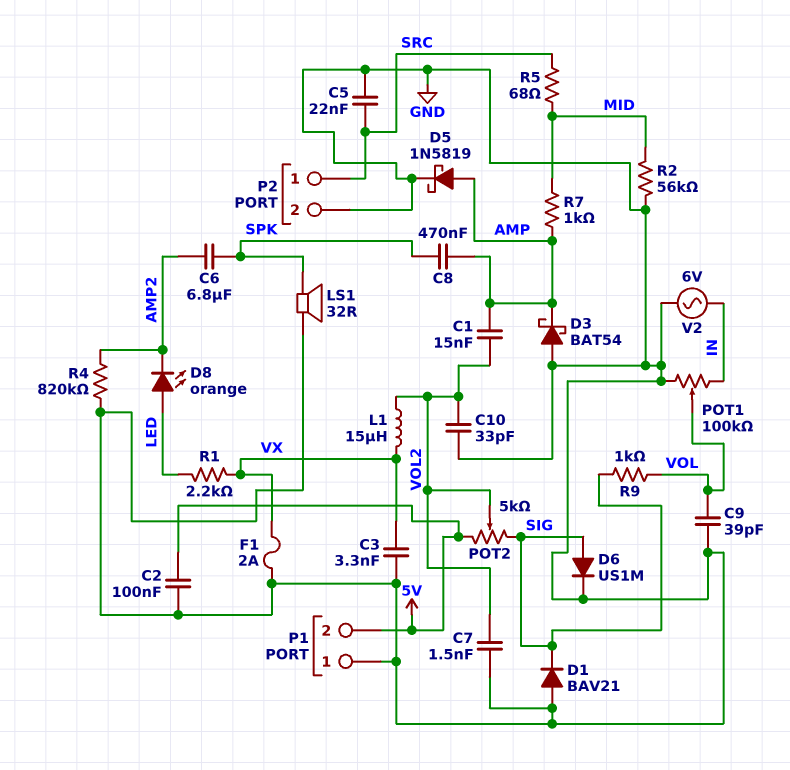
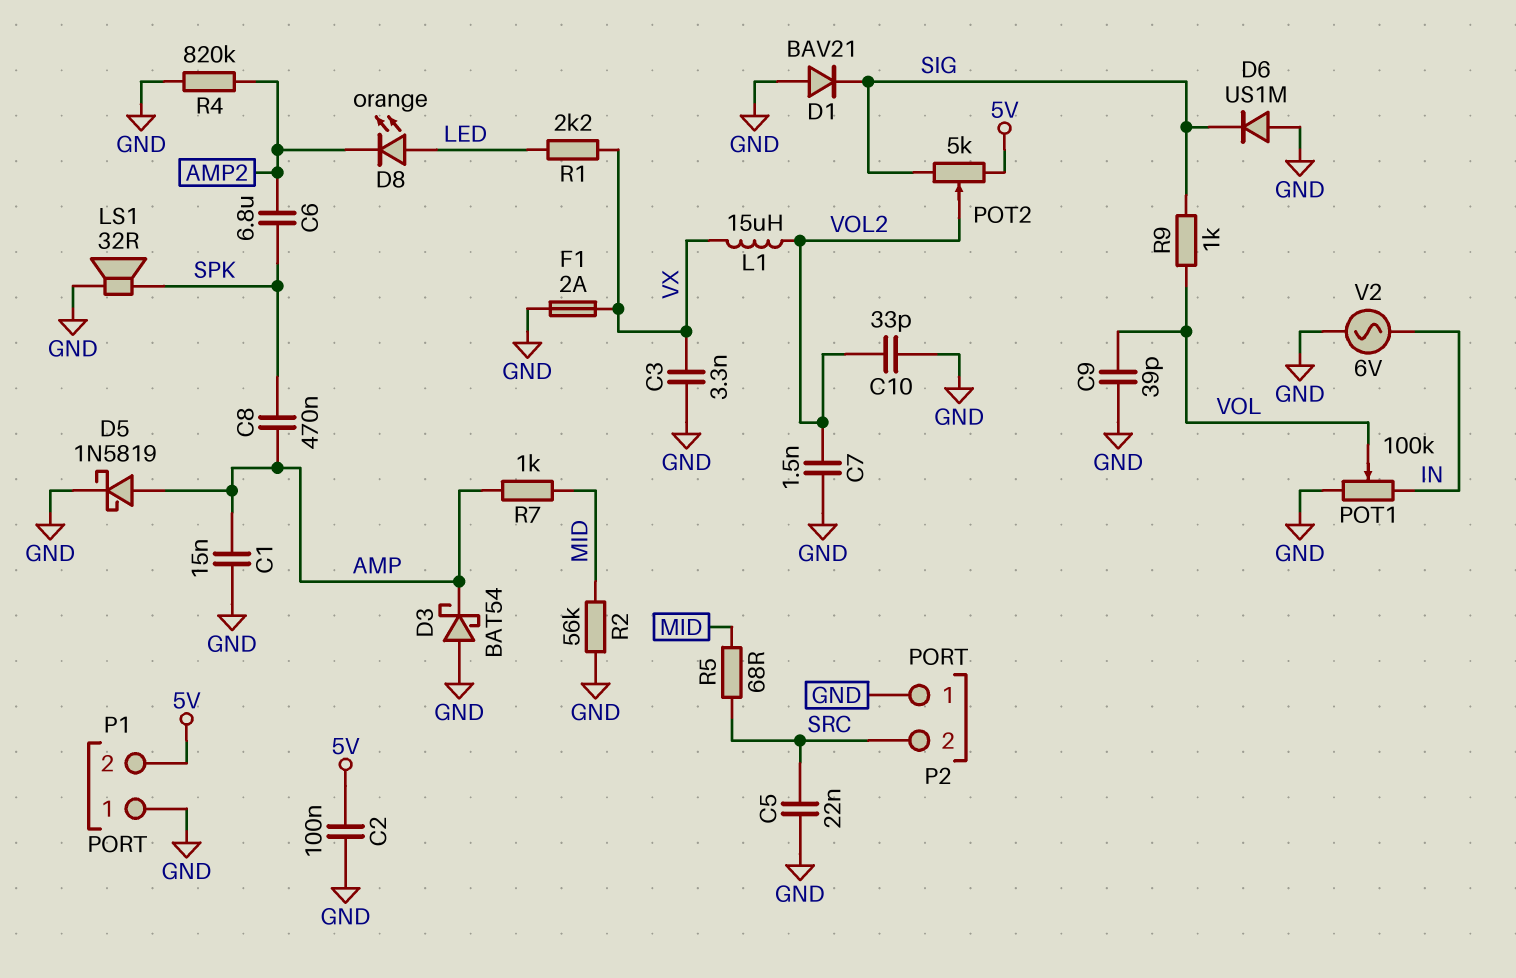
C1: 15nF (AMP, VOL2) -> 15nF (AMP, GND)
D6: diode US1M (A SIG, K GND) -> diode US1M (A GND, K SIG)
P2 pin 1: SRC -> GND
P2 pin 2: GND -> SRC

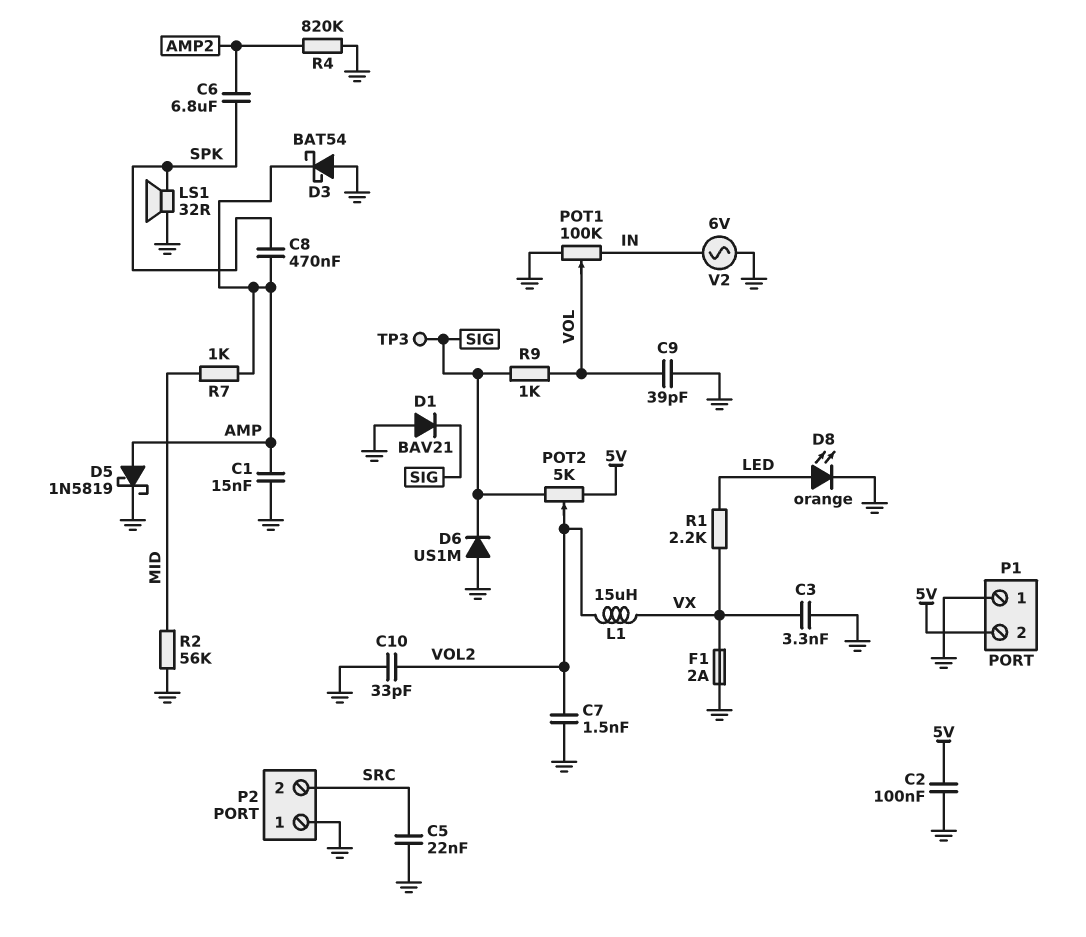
D8: LED orange (A LED, K AMP2) -> LED orange (A LED, K GND)
R5: 68 (MID, SRC) -> none
TP3: none -> test point (SIG)

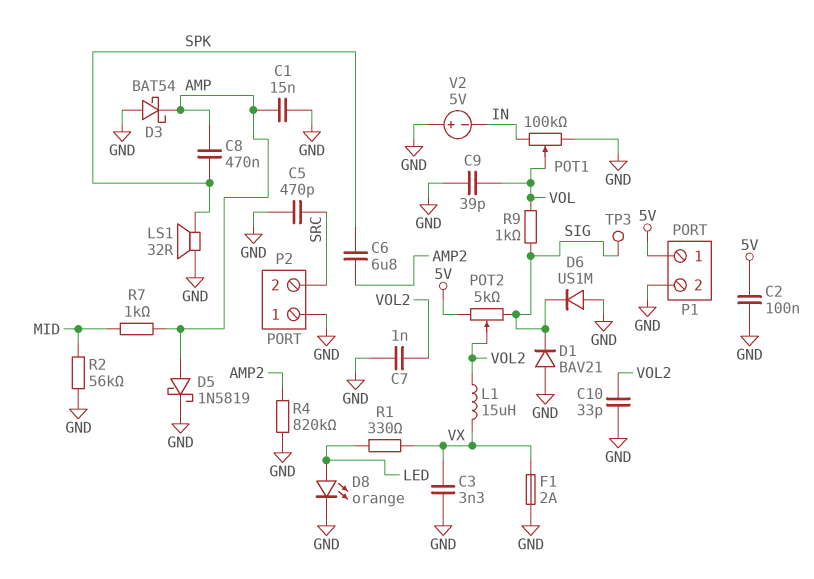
C5: 22nF (GND, SRC) -> 470pF (GND, SRC)
C7: 1.5nF (GND, VOL2) -> 1nF (GND, VOL2)
P1 pin 1: GND -> 5V
P1 pin 2: 5V -> GND
R1: 2.2k (LED, VX) -> 330 (LED, VX)
V2: AC 6V (GND, IN) -> 5V (plus GND, minus IN)

